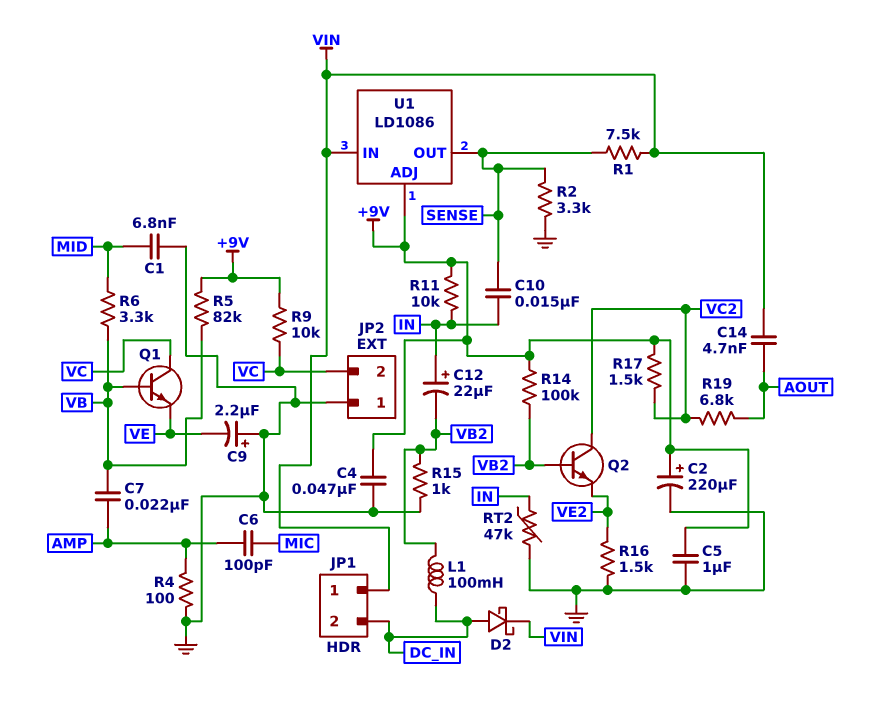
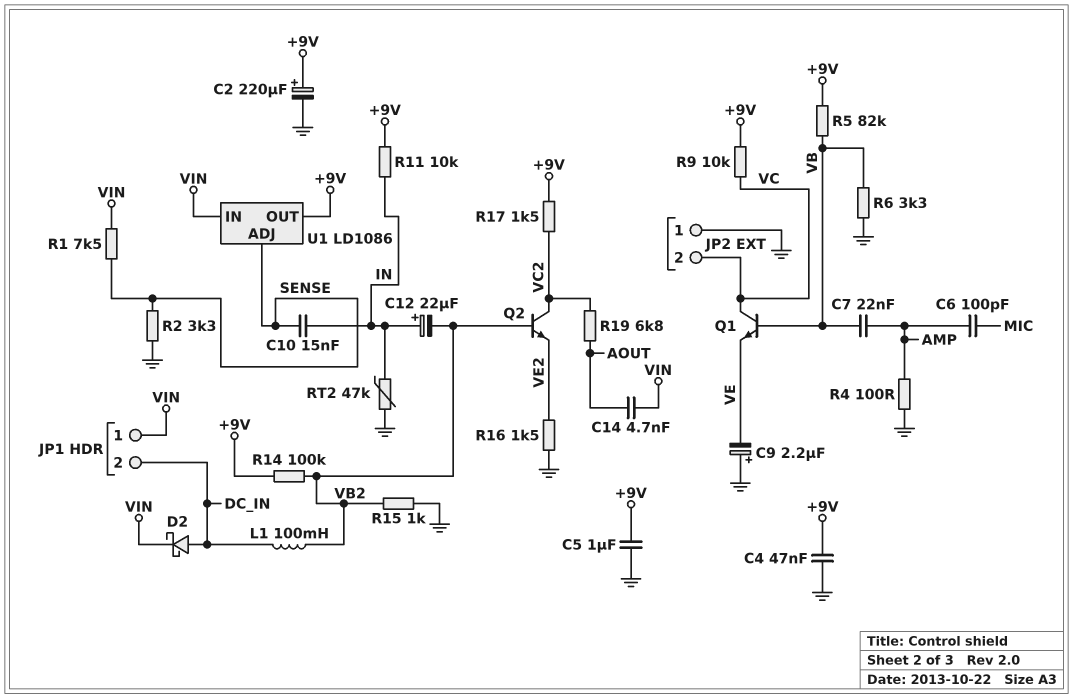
C1: 6.8nF (GND, MID) -> none
R6: 3.3k (MID, VB) -> 3.3k (GND, VB)
U1 pin ADJ: +9V -> SENSE
U1 pin OUT: SENSE -> +9V

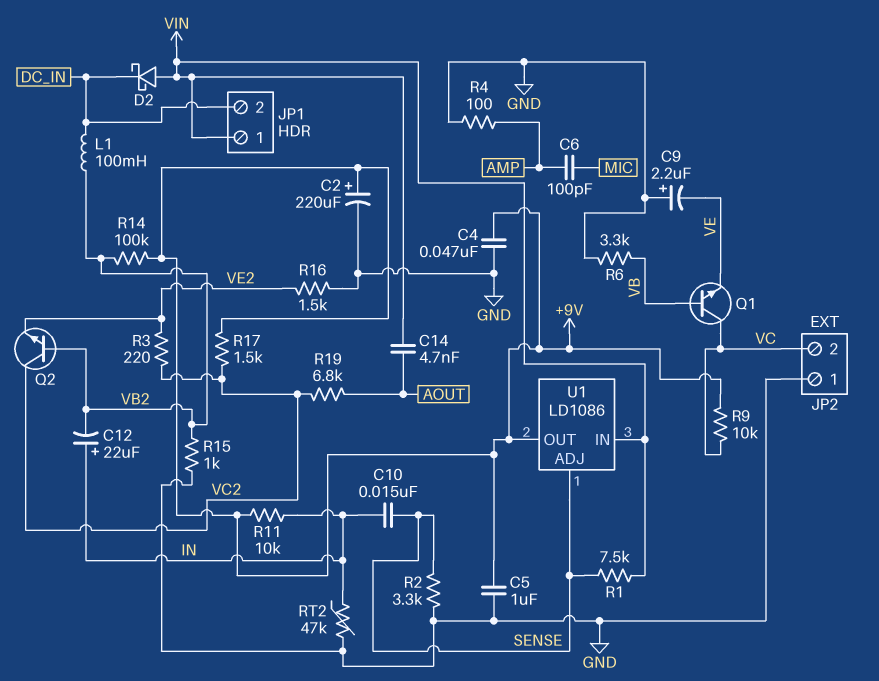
C7: 22nF (AMP, VB) -> none
D2: schottky (A DC_IN, K VIN) -> schottky (A VIN, K DC_IN)
R3: none -> 220 (VC2, VE2)
R5: 82k (+9V, VB) -> none

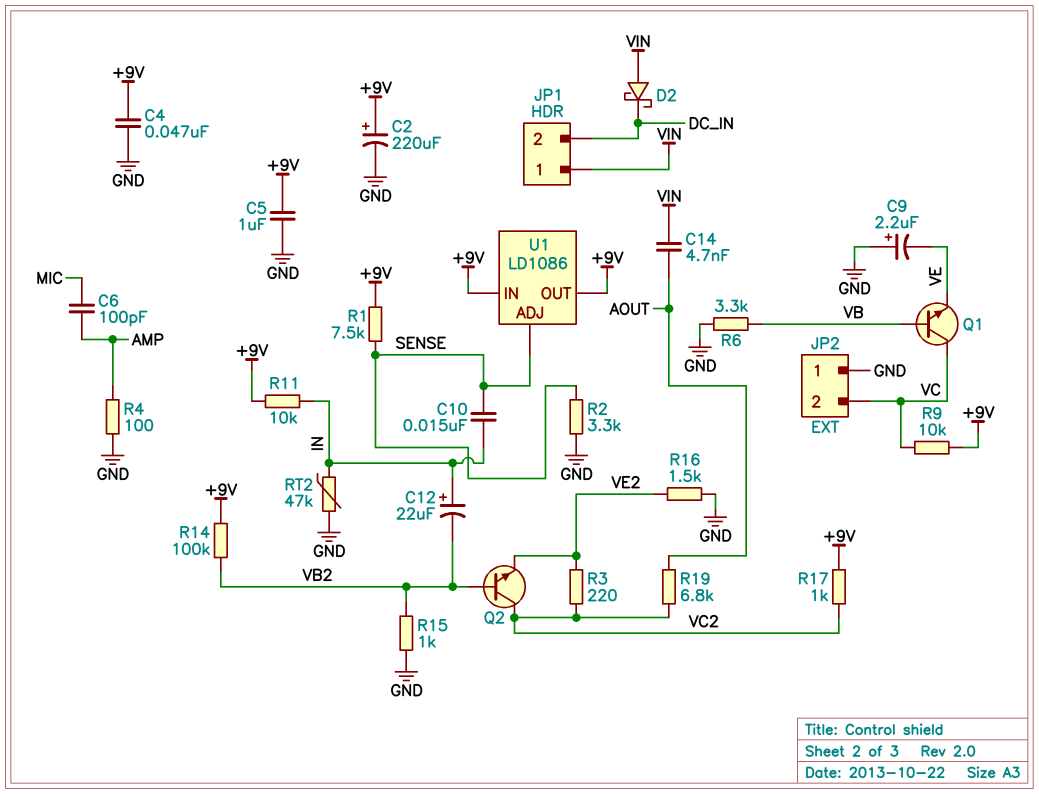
L1: 100mH (DC_IN, VB2) -> none
R1: 7.5k (SENSE, VIN) -> 7.5k (+9V, SENSE)
R17: 1.5k (+9V, VC2) -> 1k (+9V, VC2)
U1 pin IN: VIN -> +9V

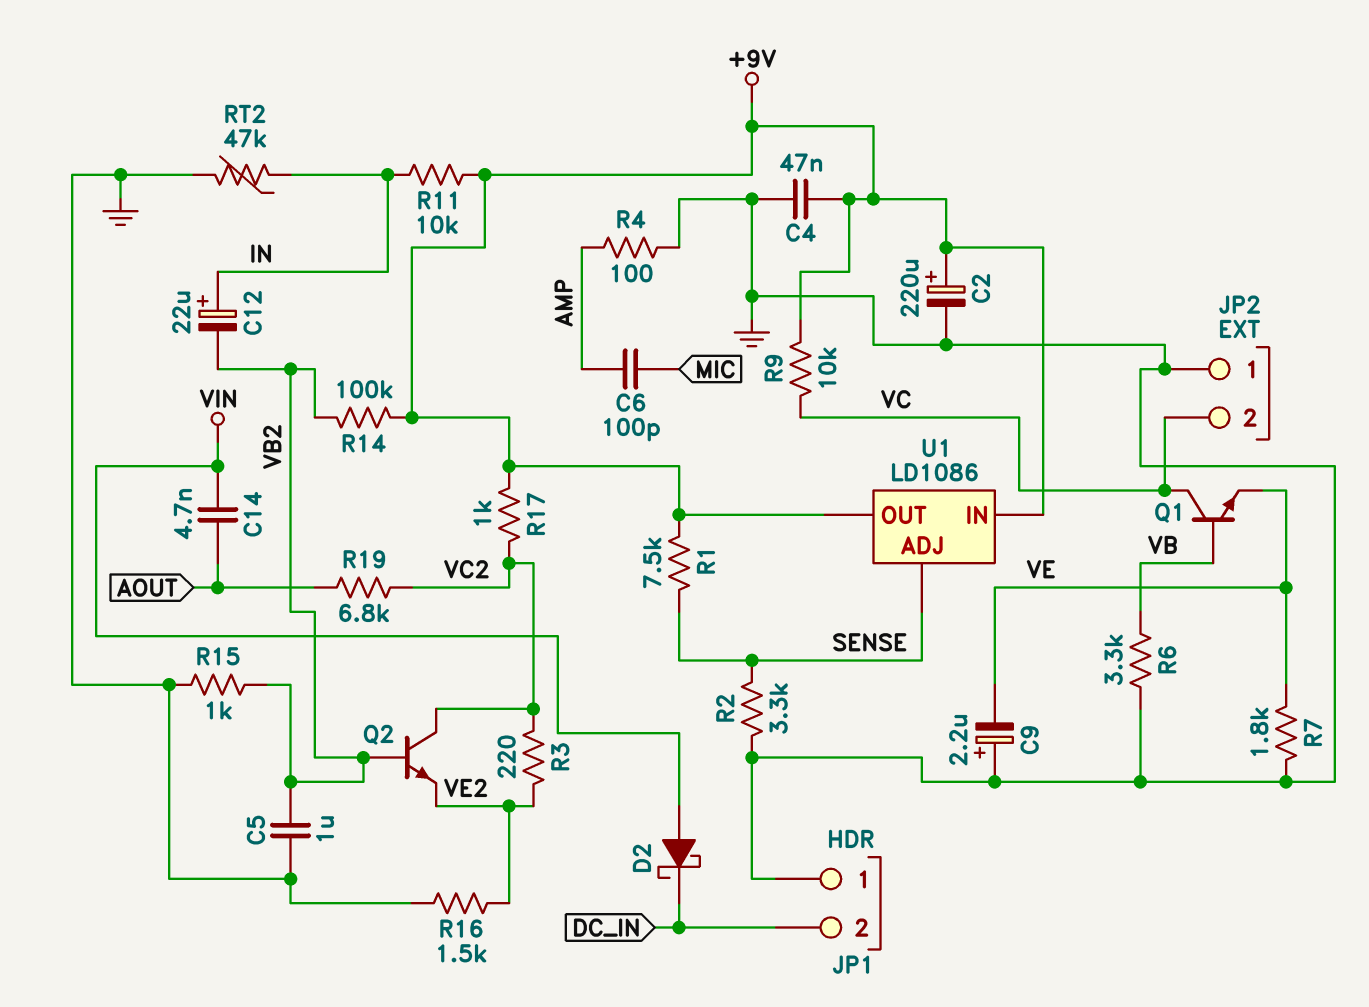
C5: 1uF (+9V, GND) -> 1uF (GND, VB2)
C10: 15nF (IN, SENSE) -> none
JP1 pin 1: VIN -> GND
R7: none -> 1.8k (GND, VE)

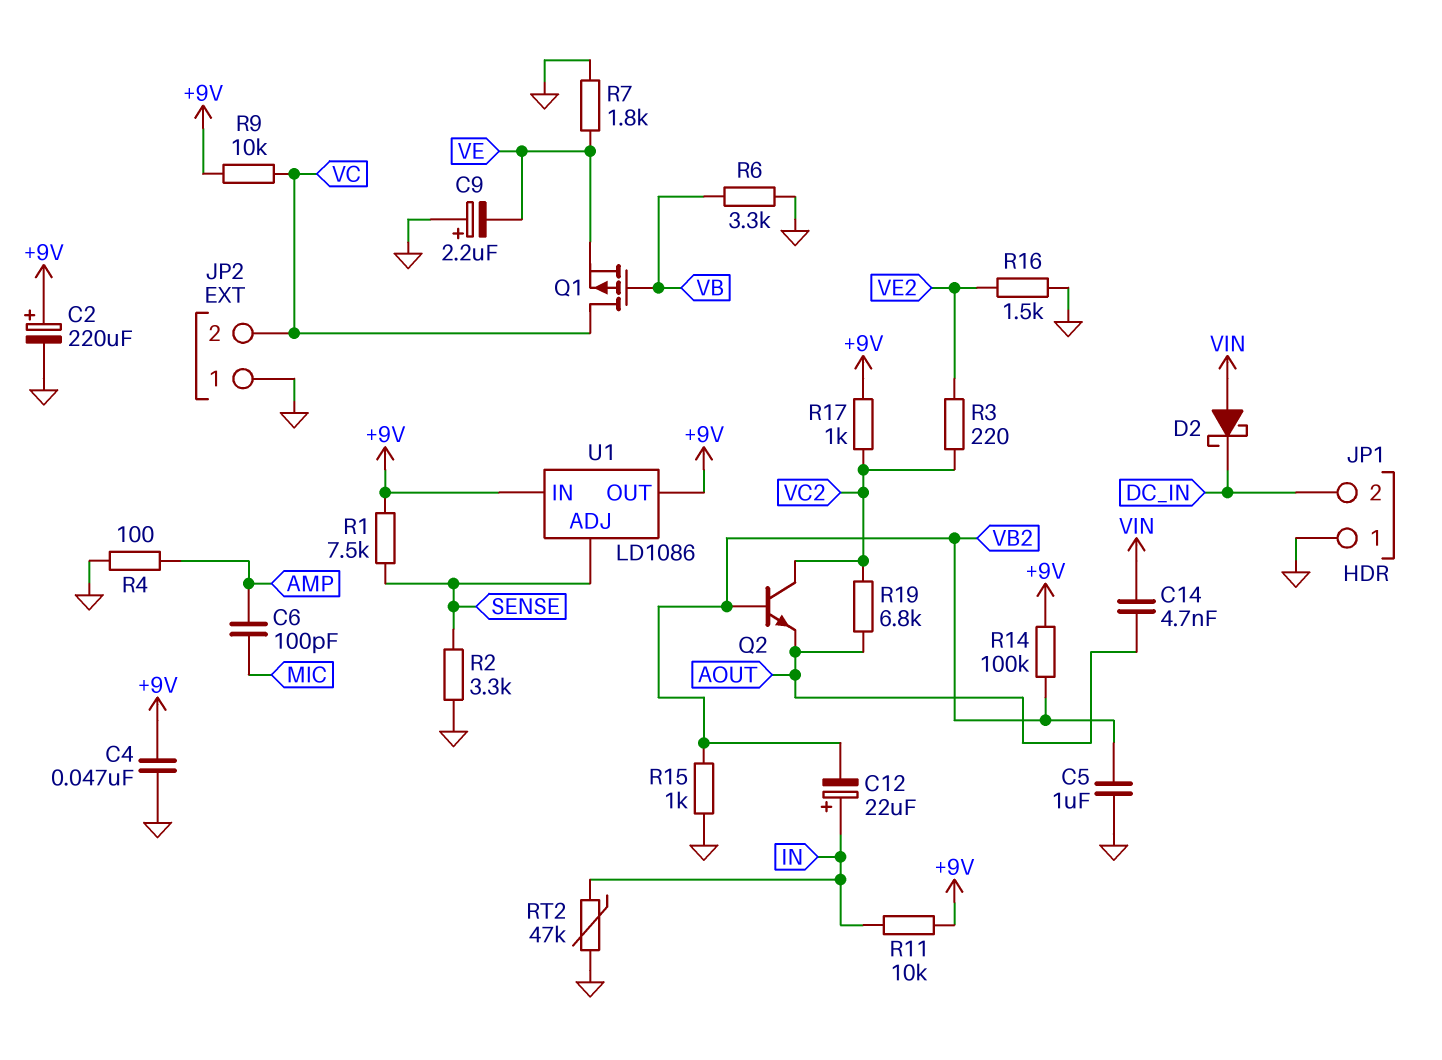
Q1: NPN (B VB, C VC, E VE) -> PMOS (G VB, D VC, S VE)
Q2: NPN (B VB2, C VC2, E VE2) -> NPN (B VB2, C VC2, E AOUT)

